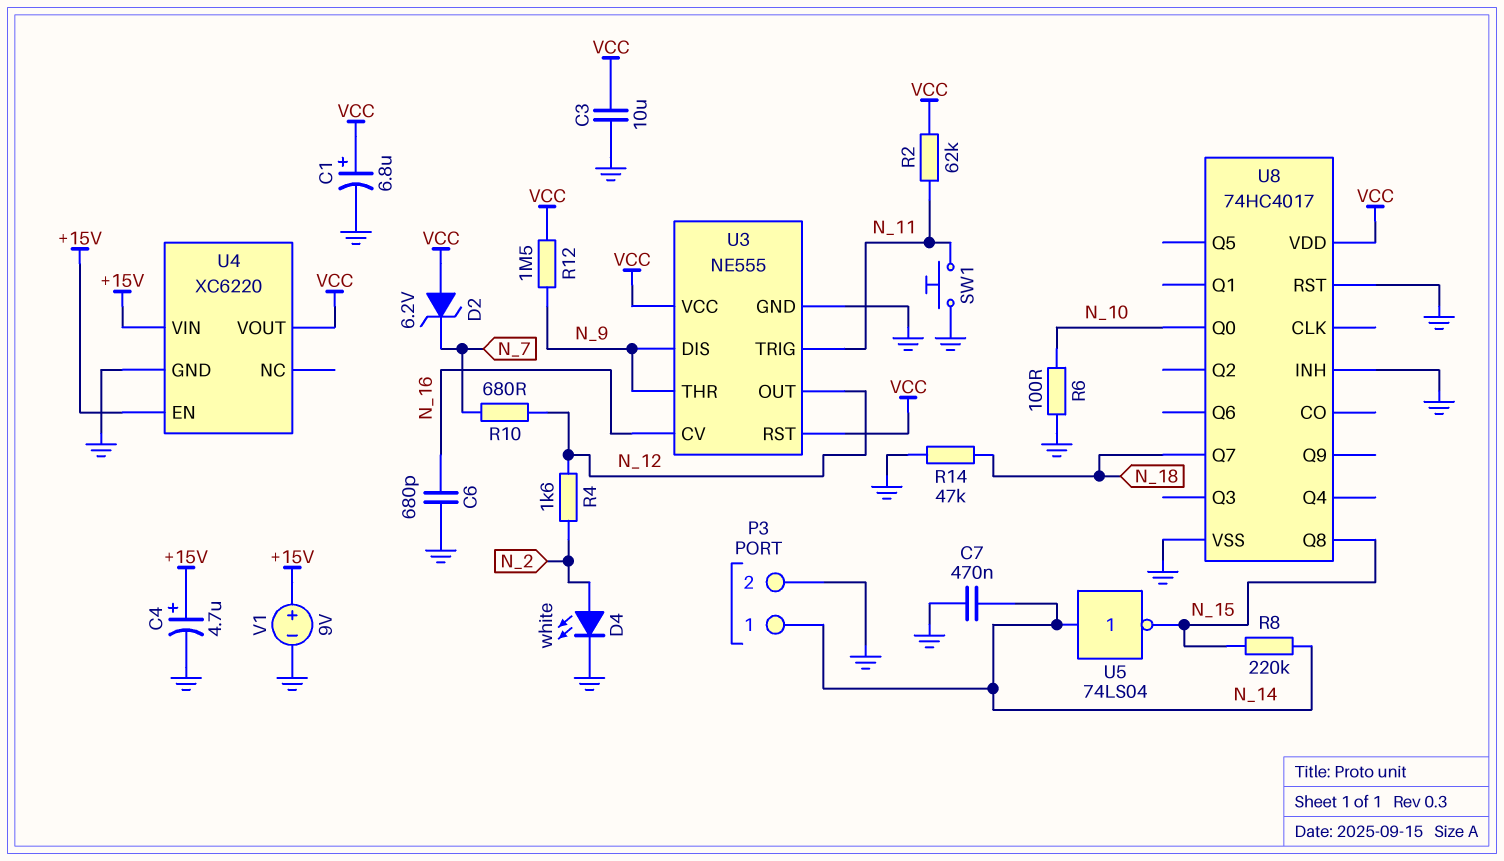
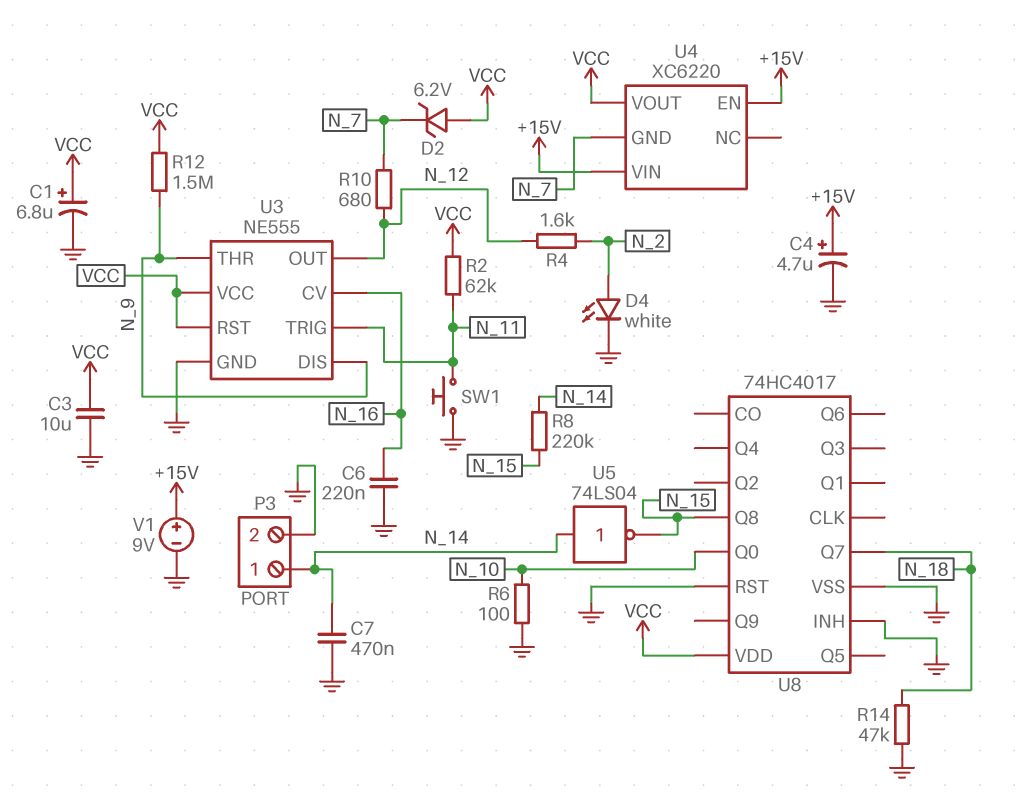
C6: 680pF (GND, N_16) -> 220nF (GND, N_16)
U4 pin GND: GND -> N_7

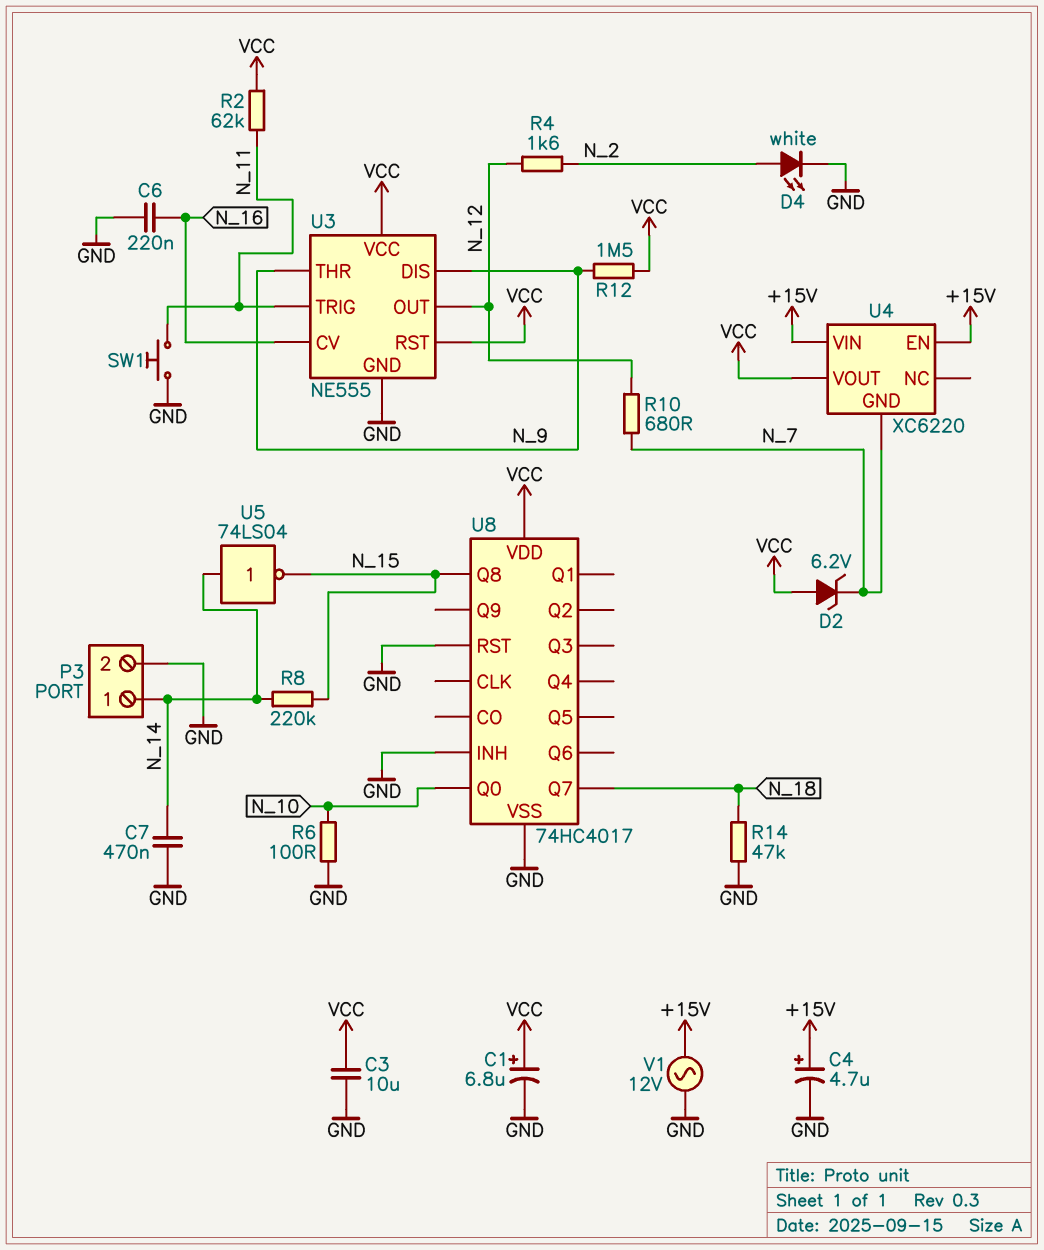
V1: 9V (plus +15V, minus GND) -> AC 12V (+15V, GND)

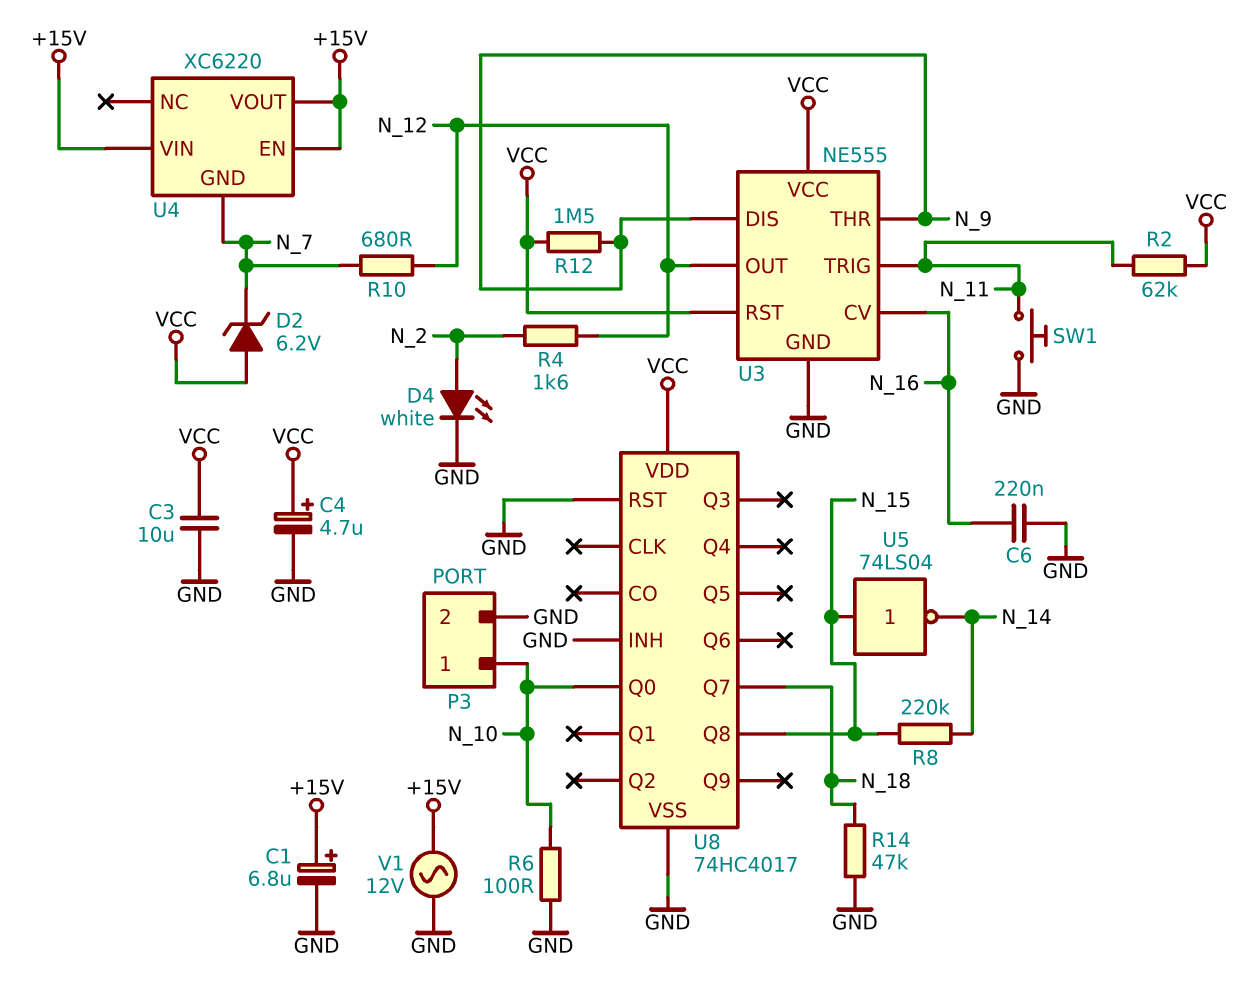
C1: 6.8uF (plus VCC, minus GND) -> 6.8uF (plus +15V, minus GND)
C4: 4.7uF (plus +15V, minus GND) -> 4.7uF (plus VCC, minus GND)
C7: 470nF (GND, N_14) -> none
P3 pin 1: N_14 -> N_10
U4 pin VOUT: VCC -> +15V
U5: NOT 74LS04 (in N_14, out N_15) -> NOT 74LS04 (in N_15, out N_14)

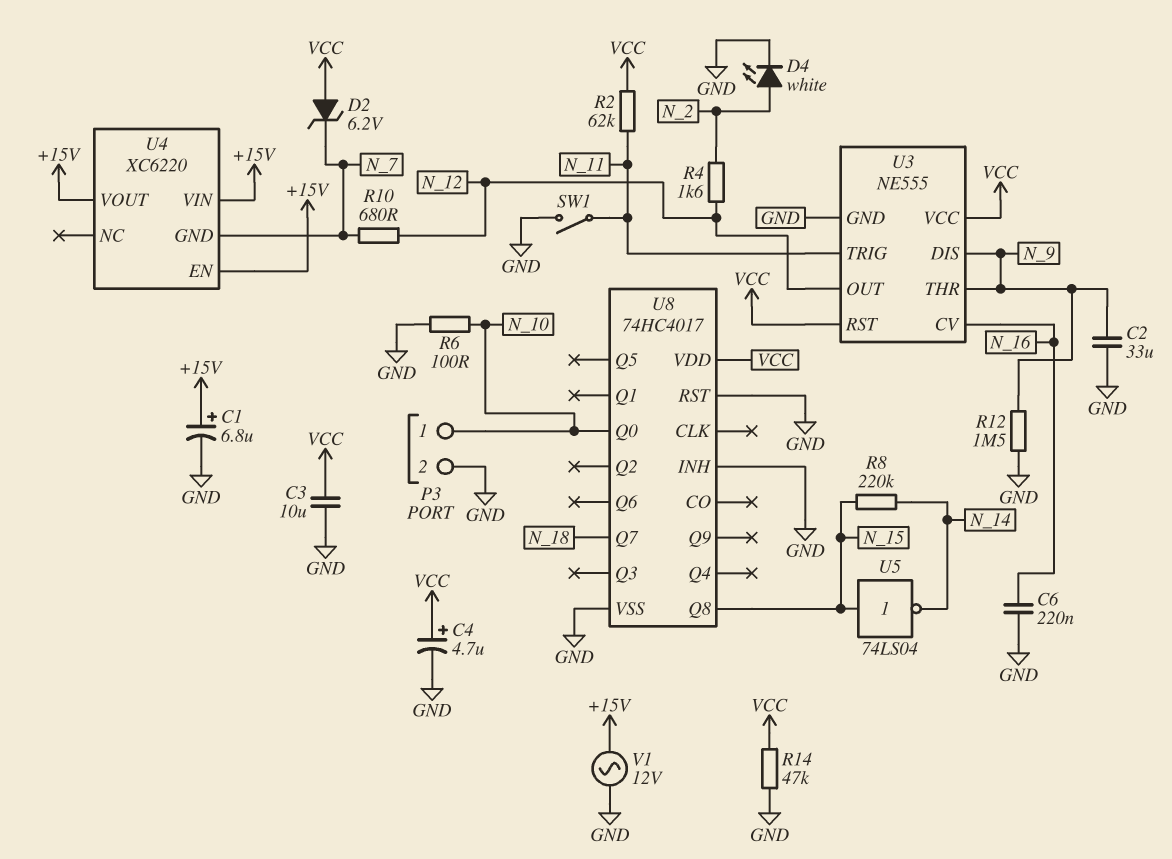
C2: none -> 33uF (GND, N_9)
R12: 1.5M (N_9, VCC) -> 1.5M (GND, N_9)
R14: 47k (GND, N_18) -> 47k (GND, VCC)
SW1: button (GND, N_11) -> switch (GND, N_11)

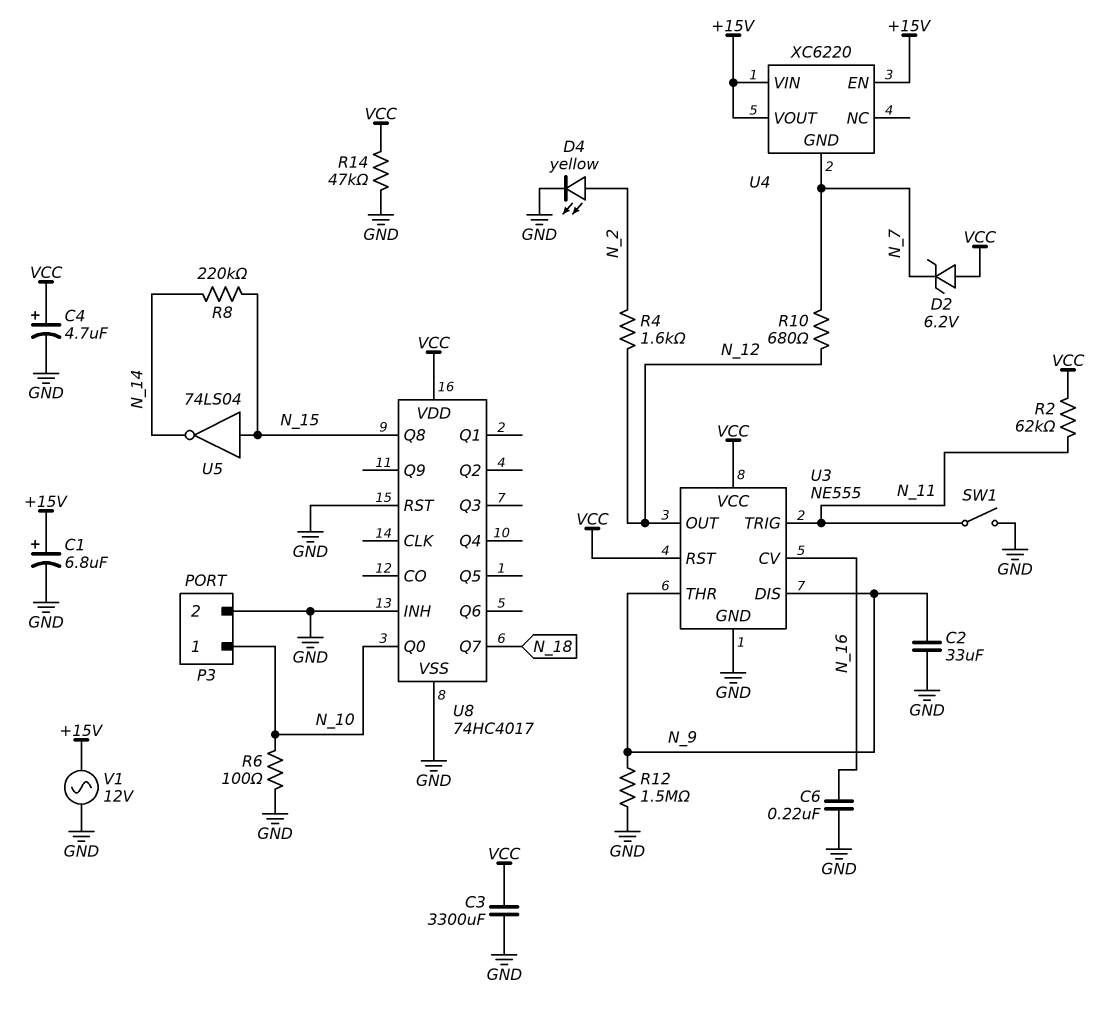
C3: 10uF (GND, VCC) -> 3300uF (GND, VCC)
D4: LED white (A N_2, K GND) -> LED yellow (A N_2, K GND)

